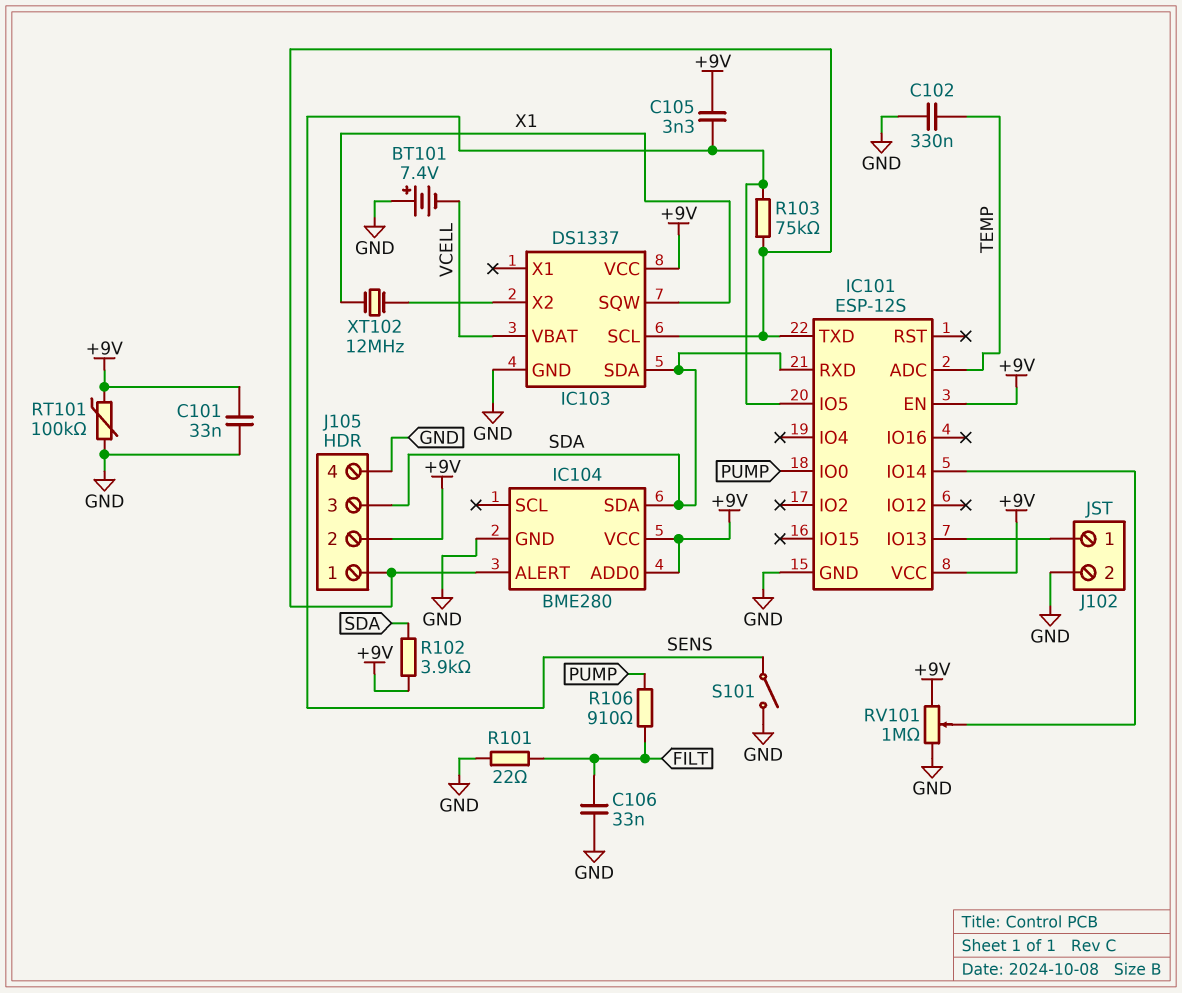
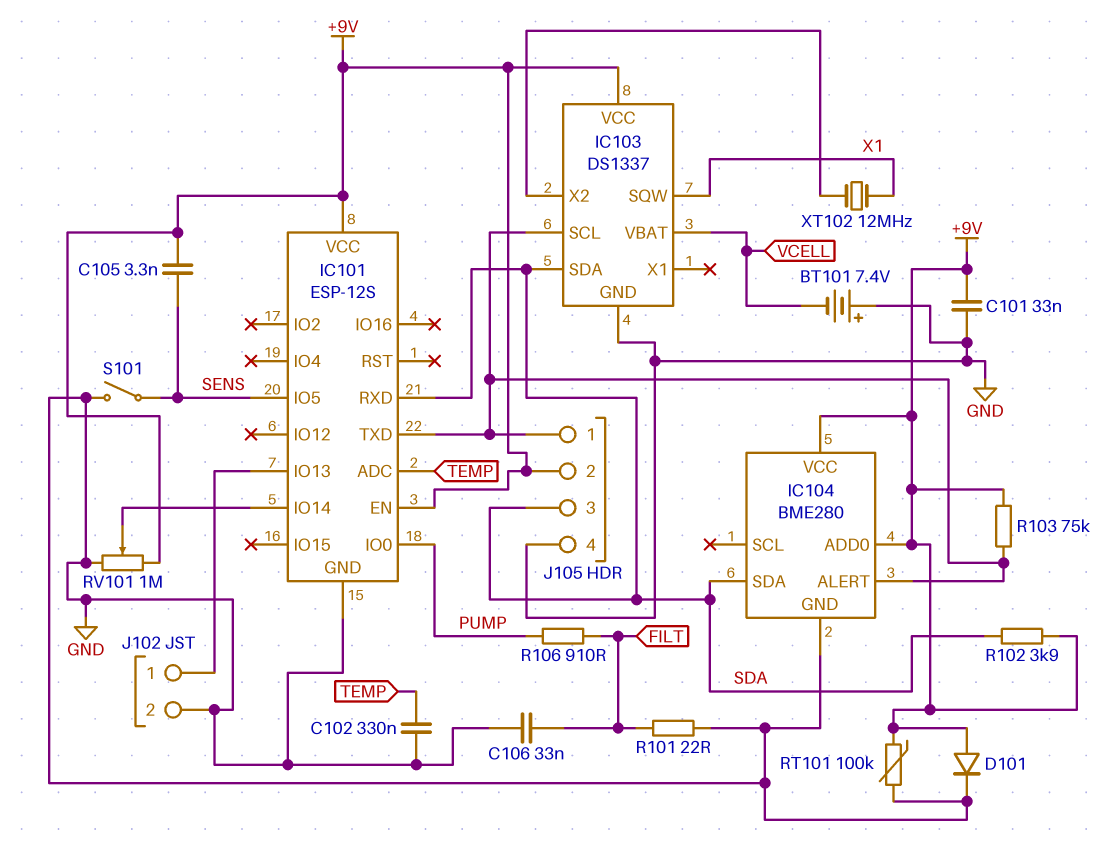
D101: none -> diode (A +9V, K GND)
R103: 75k (IC101/TXD, SENS) -> 75k (+9V, IC101/TXD)

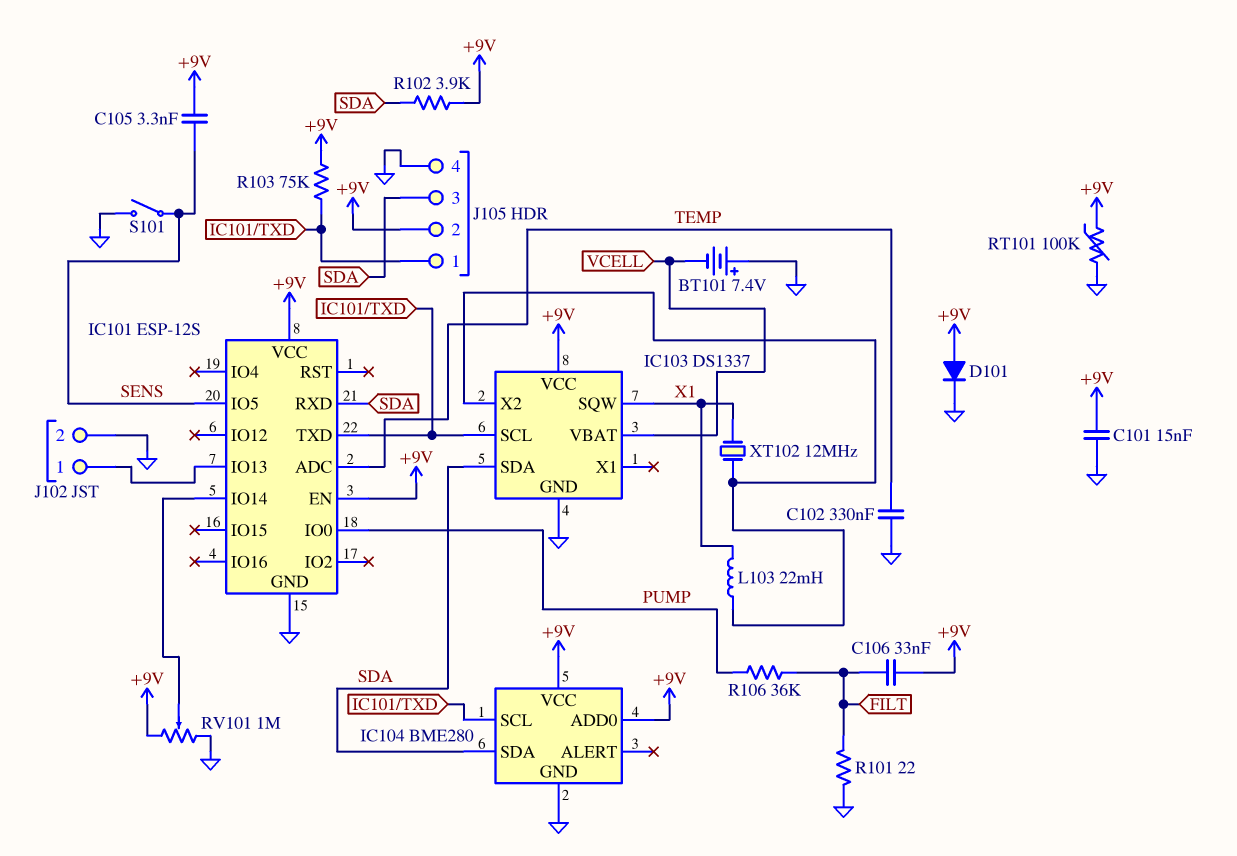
C101: 33nF (+9V, GND) -> 15nF (+9V, GND)
C106: 33nF (FILT, GND) -> 33nF (+9V, FILT)
IC104 pin ALERT: IC101/TXD -> none
IC104 pin SCL: none -> IC101/TXD
L103: none -> 22mH (IC103/X2, X1)
R106: 910 (FILT, PUMP) -> 36k (FILT, PUMP)

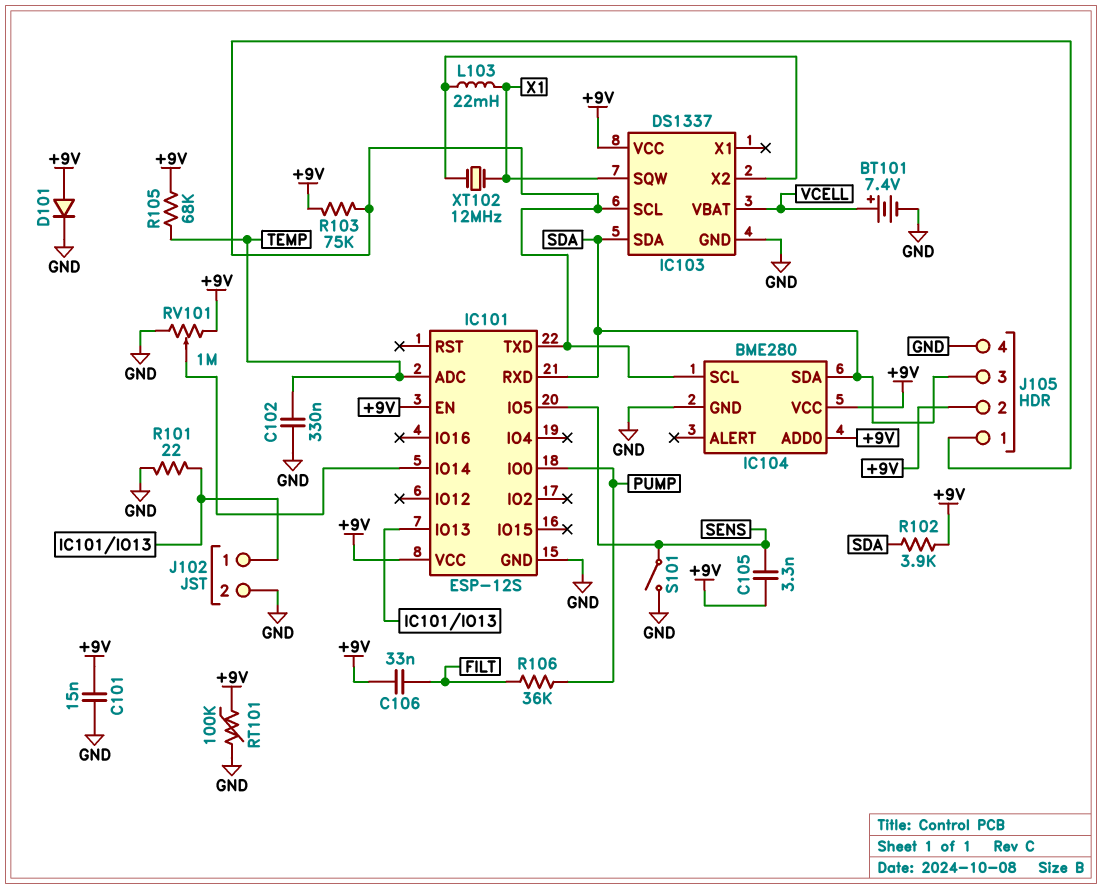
BT101: 7.4V (plus GND, minus VCELL) -> 7.4V (plus VCELL, minus GND)
R101: 22 (FILT, GND) -> 22 (GND, IC101/IO13)
R105: none -> 68k (+9V, TEMP)

